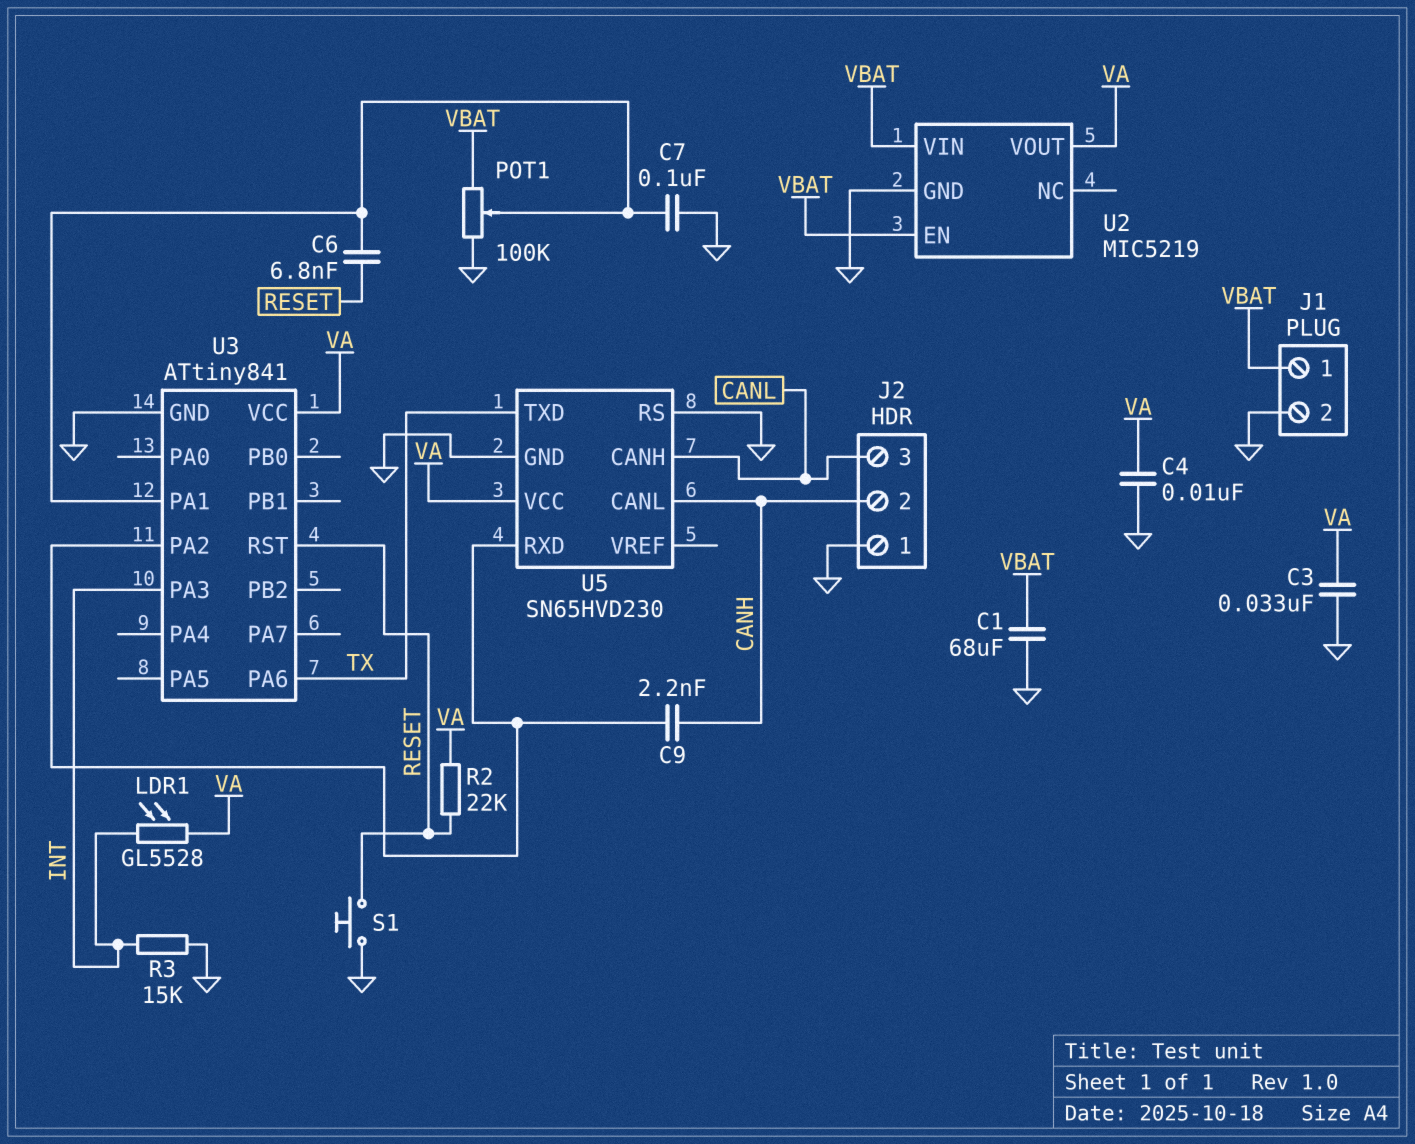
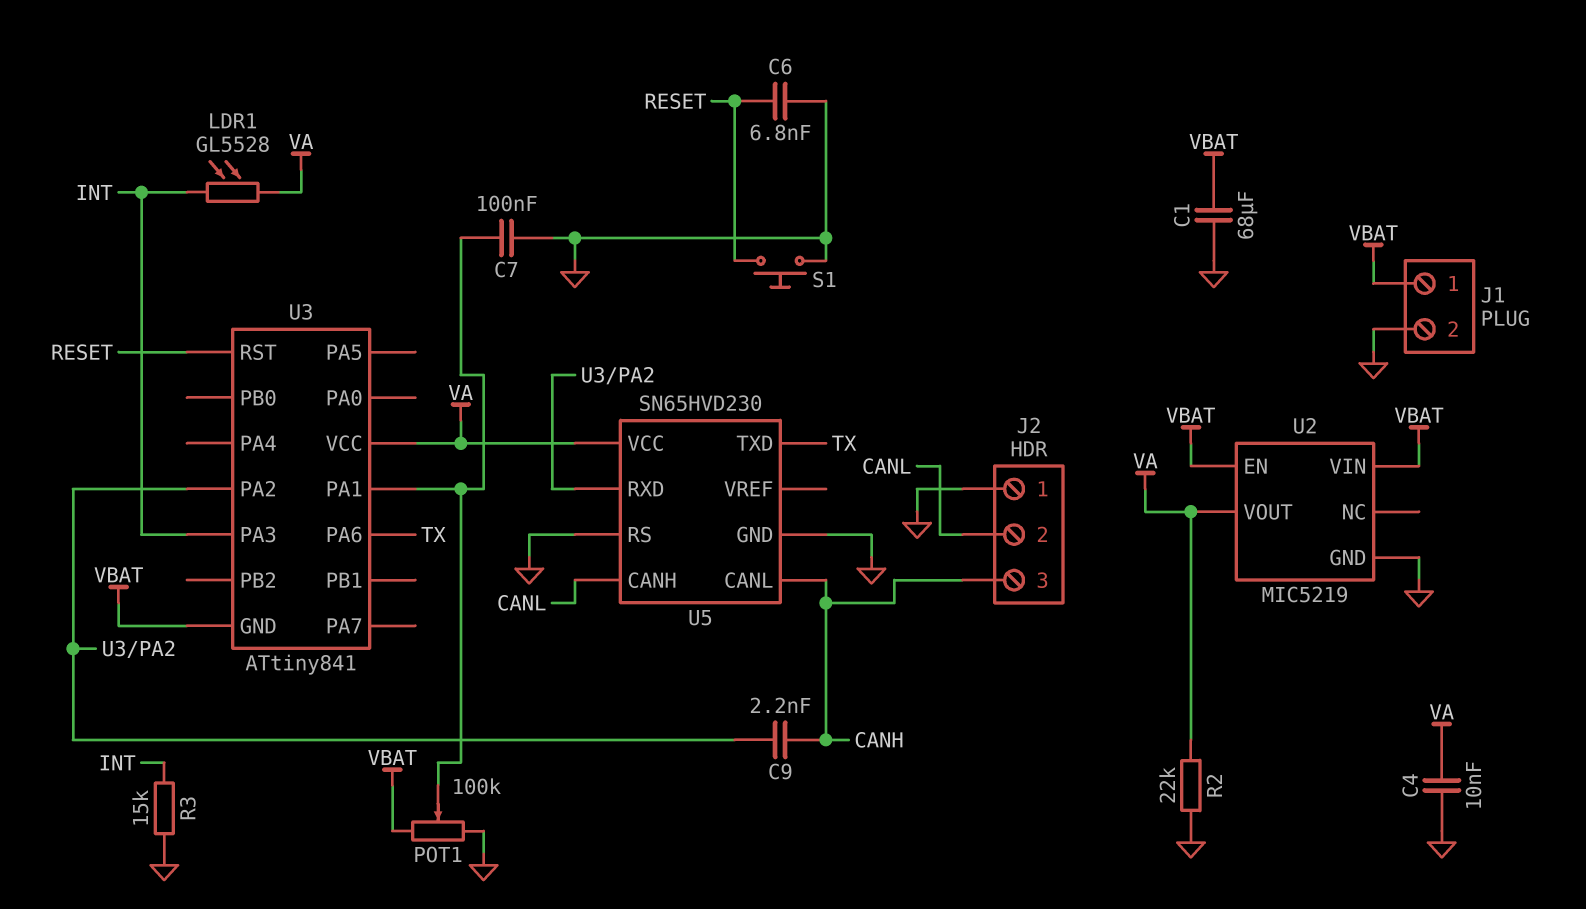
C3: 33nF (GND, VA) -> none
C6: 6.8nF (RESET, U3/PA1) -> 6.8nF (GND, RESET)
J2 pin 2: CANH -> CANL
J2 pin 3: CANL -> CANH
R2: 22k (RESET, VA) -> 22k (GND, VA)
U3 pin GND: GND -> VBAT

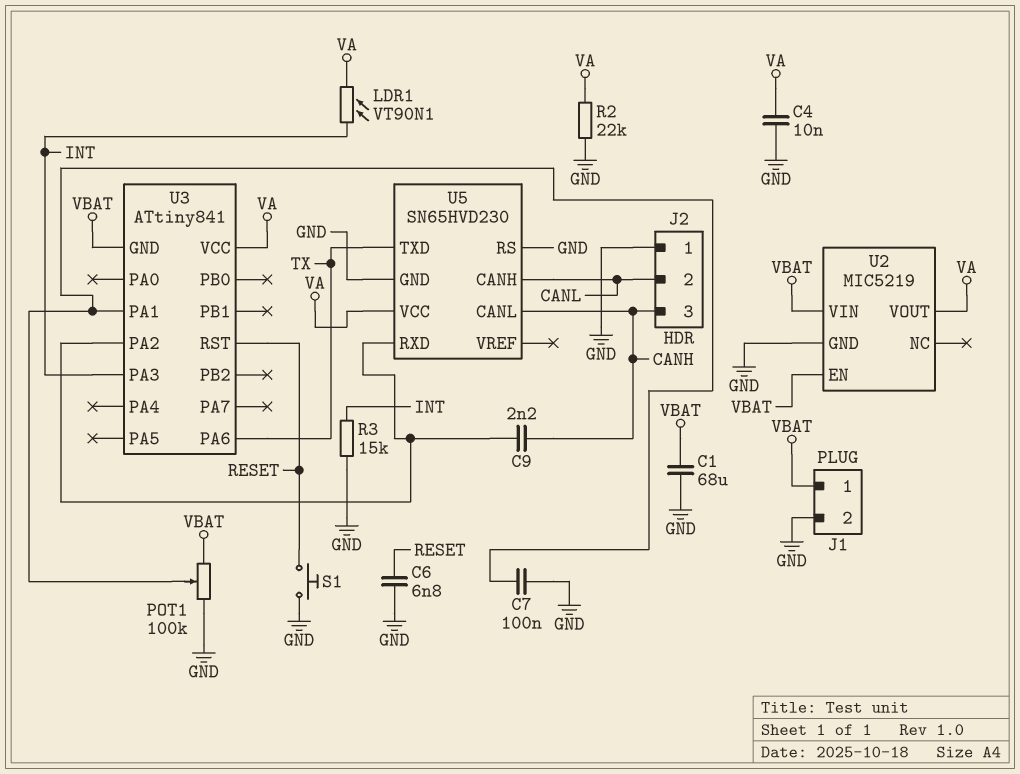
LDR1: GL5528 (INT, VA) -> VT90N1 (INT, VA)

